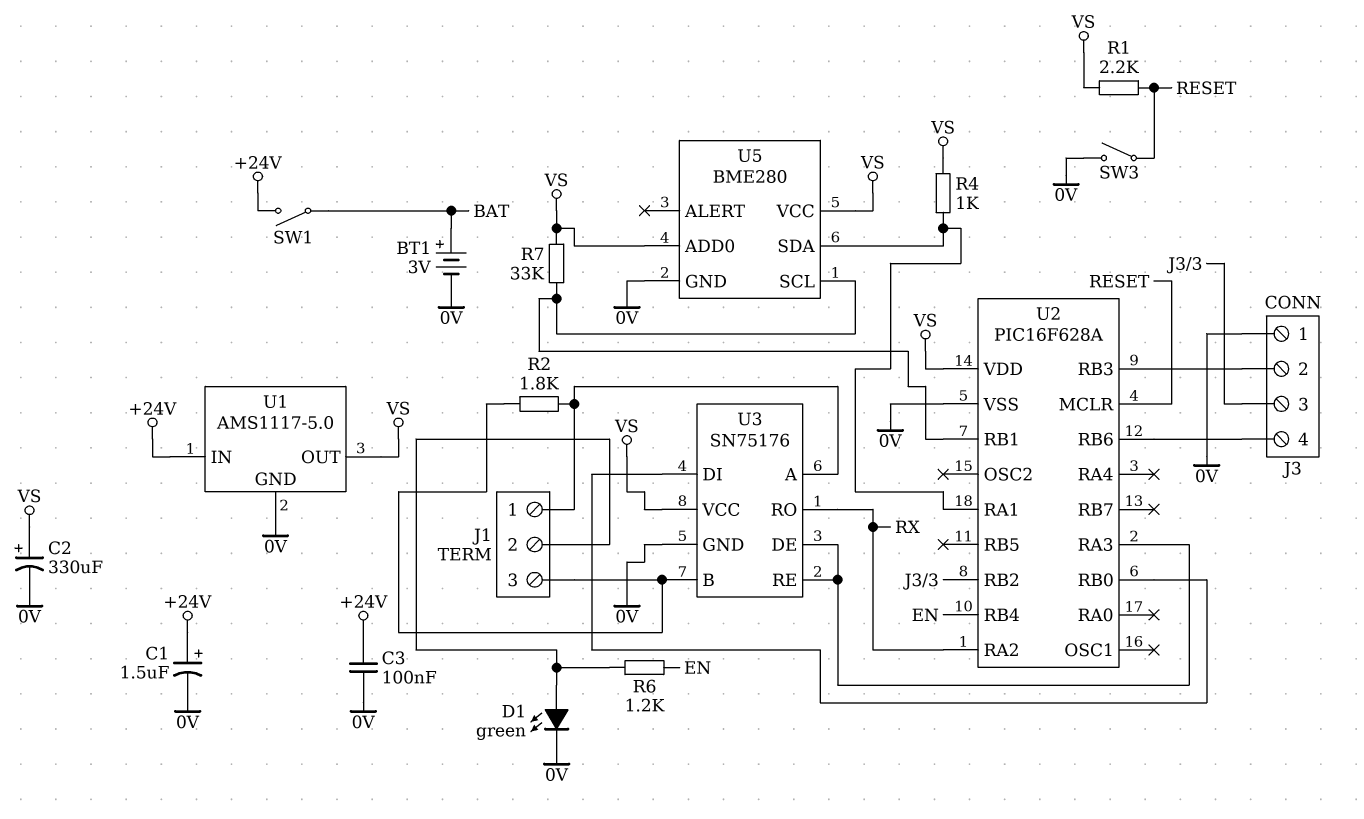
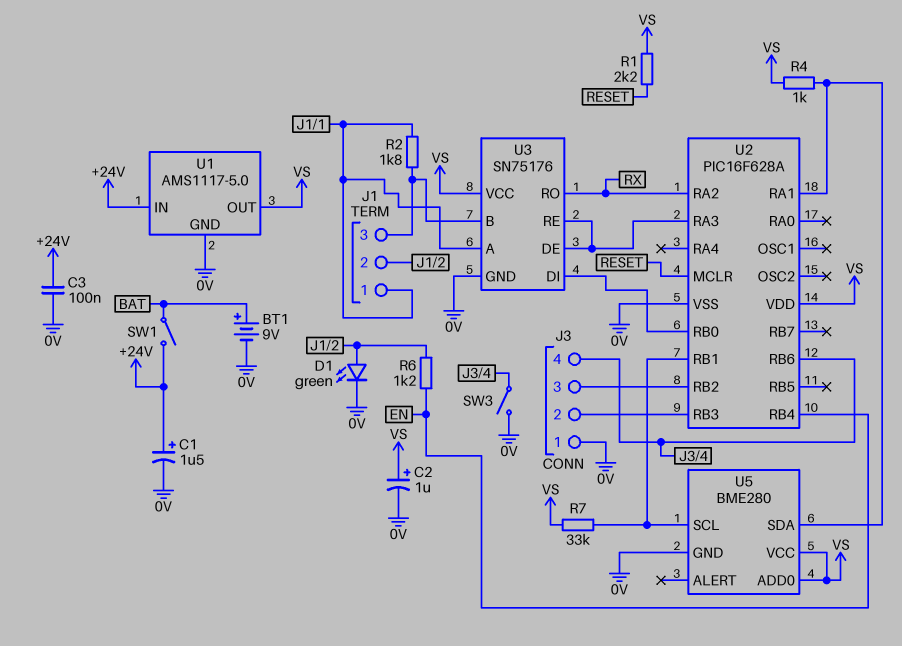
BT1: 3V (plus BAT, minus 0V) -> 9V (plus BAT, minus 0V)
C2: 330uF (plus VS, minus 0V) -> 1uF (plus VS, minus 0V)
SW3: switch (0V, RESET) -> switch (0V, J3/4)

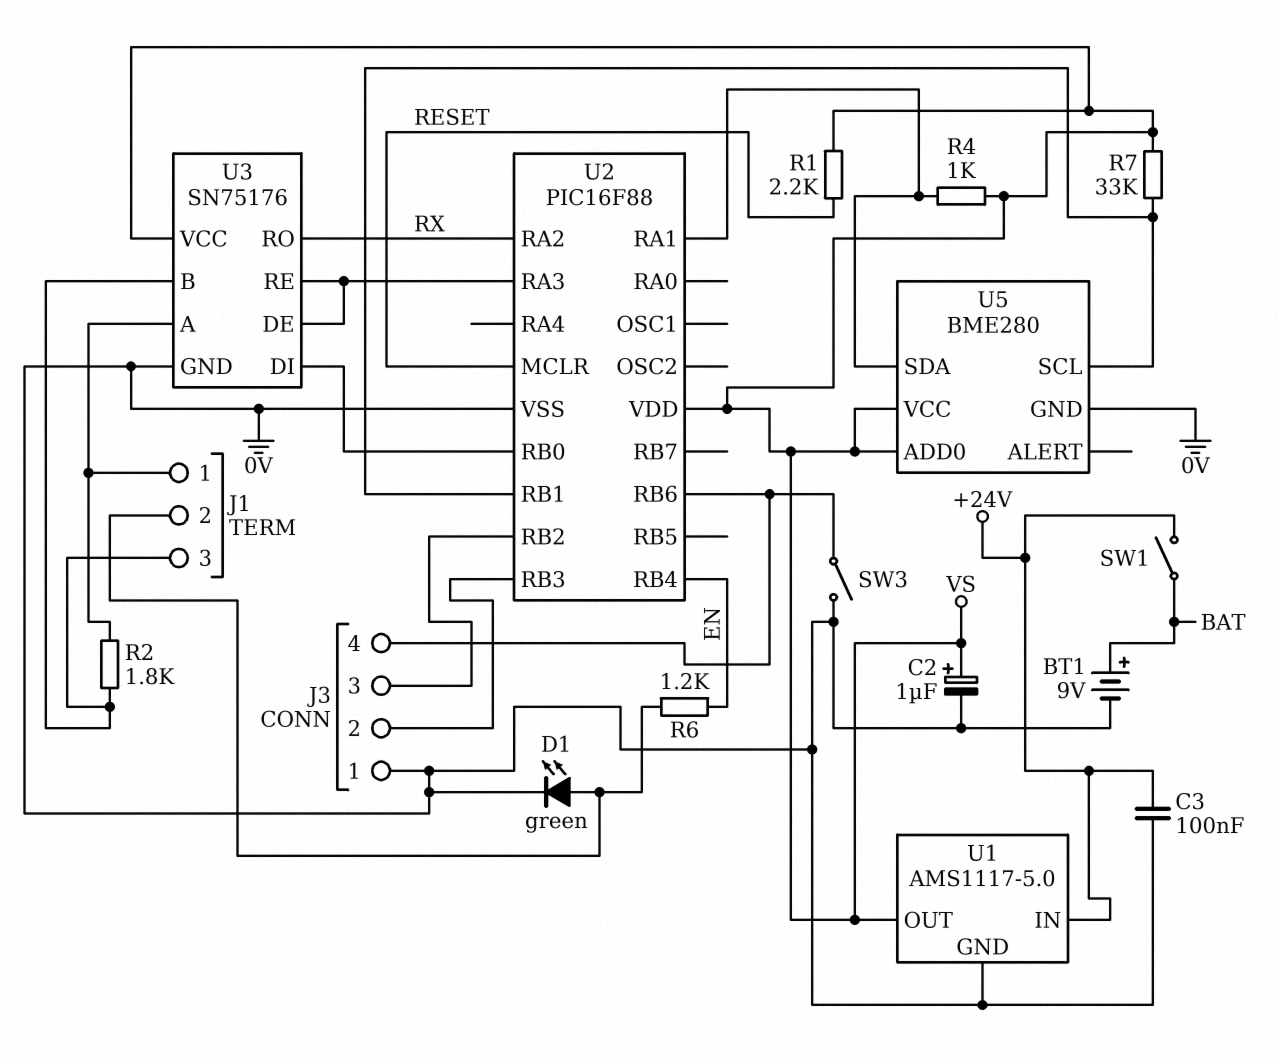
C1: 1.5uF (plus +24V, minus 0V) -> none
U2: PIC16F628A -> PIC16F88

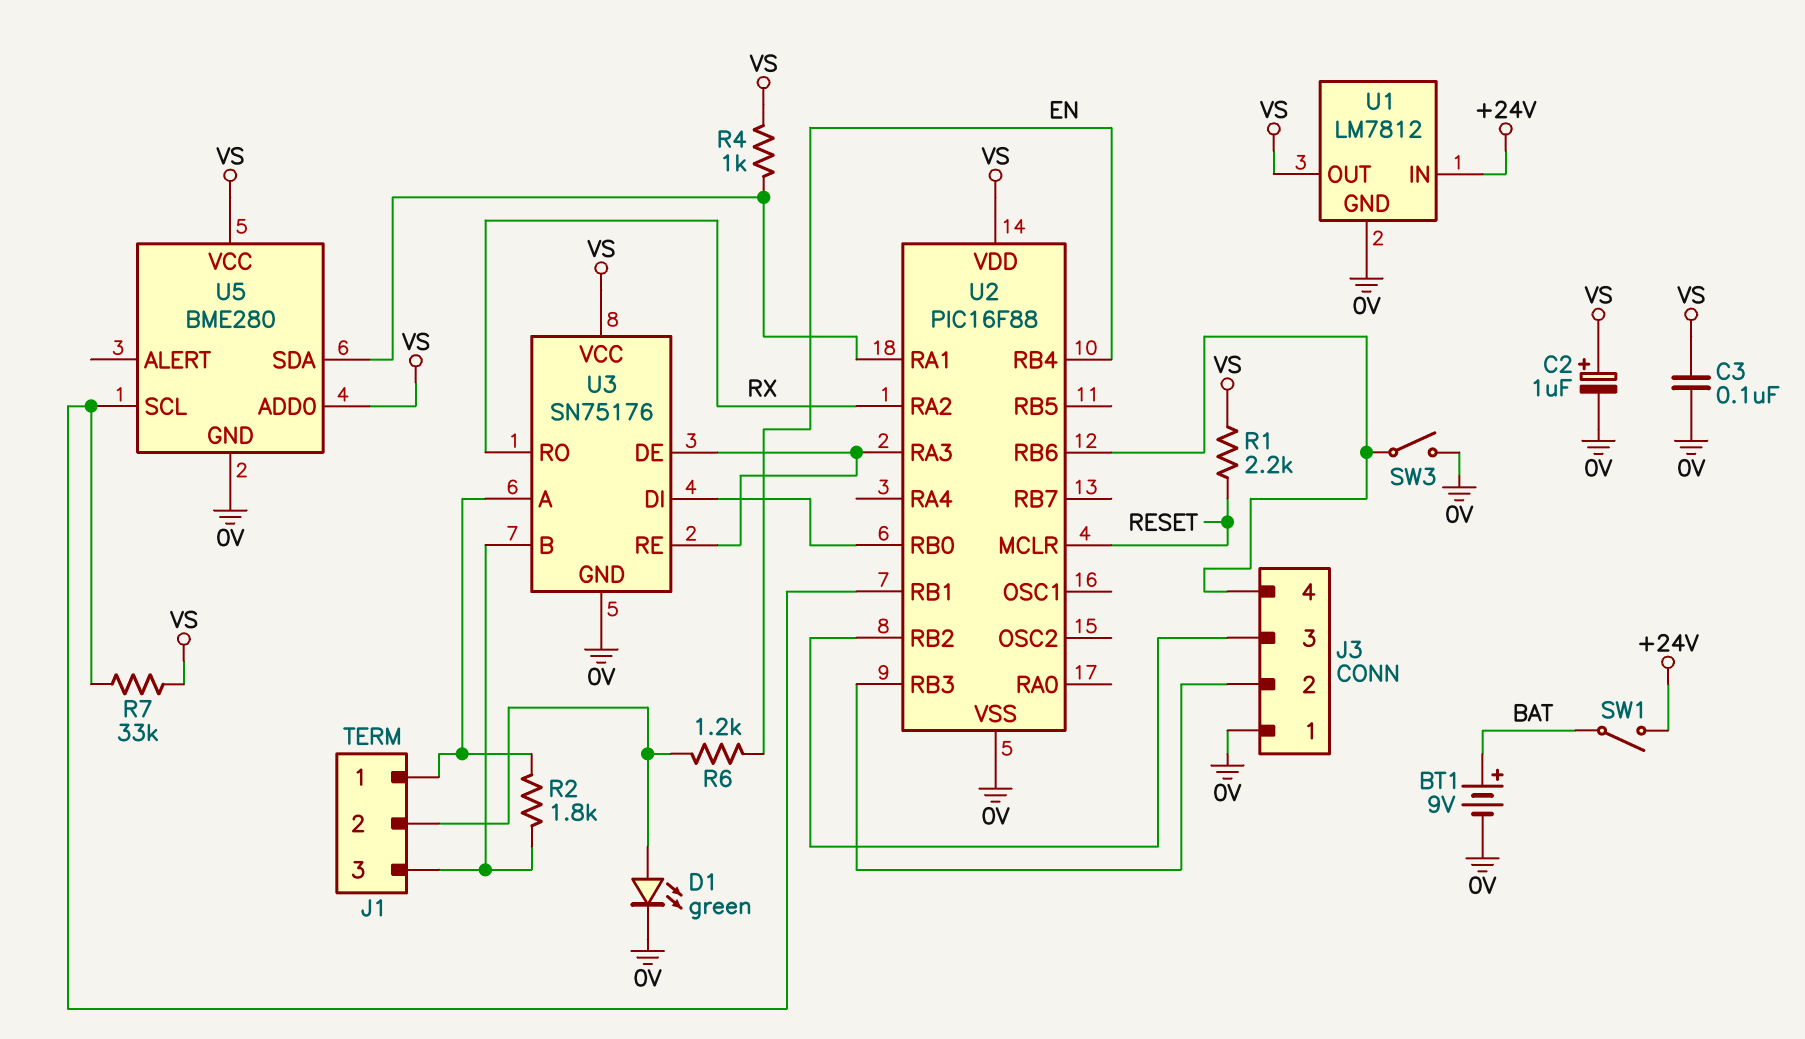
C3: 100nF (+24V, 0V) -> 100nF (0V, VS)
U1: AMS1117-5.0 -> LM7812

